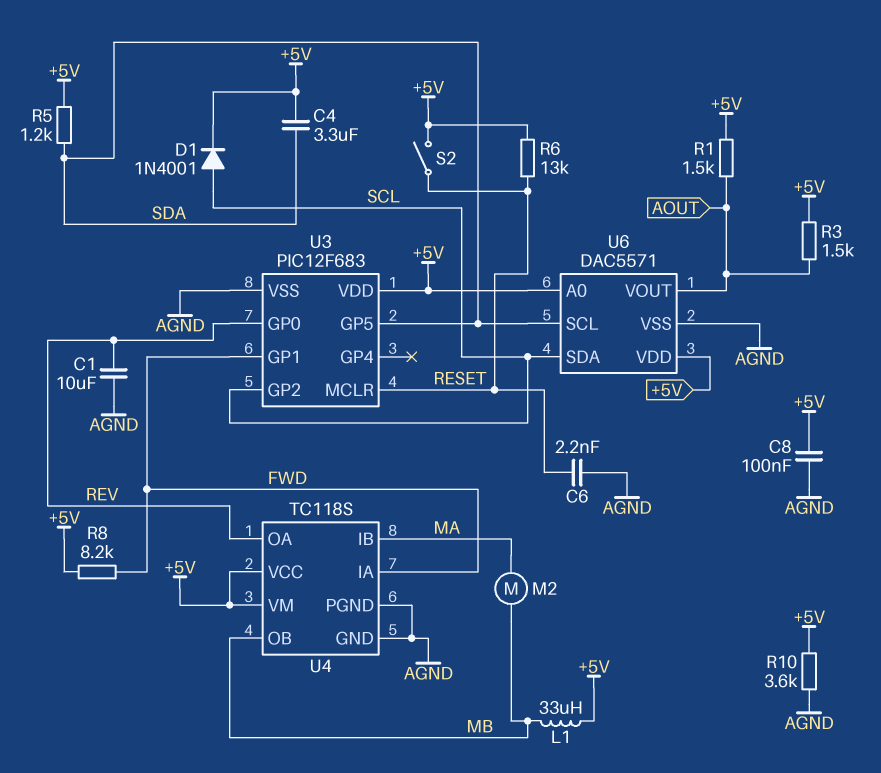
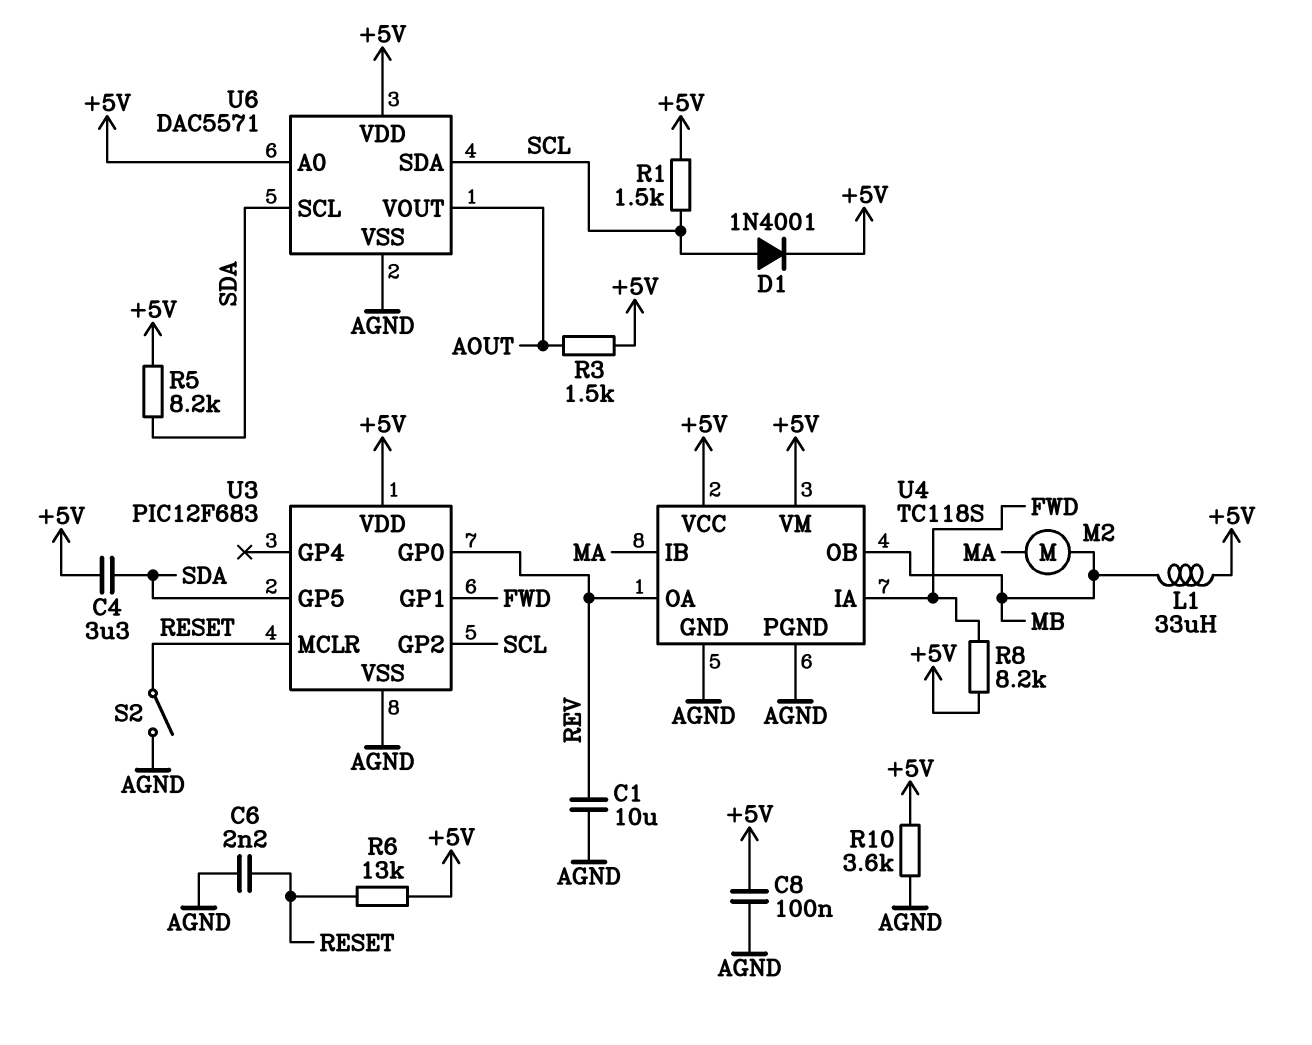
R1: 1.5k (+5V, AOUT) -> 1.5k (+5V, SCL)
R5: 1.2k (+5V, SDA) -> 8.2k (+5V, SDA)
S2: switch (+5V, RESET) -> switch (AGND, RESET)

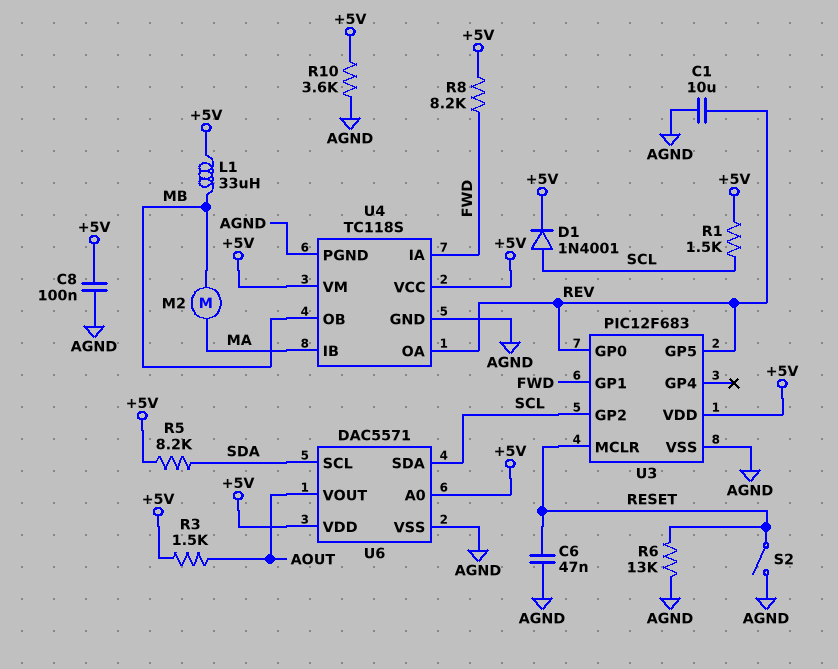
C4: 3.3uF (+5V, SDA) -> none
C6: 2.2nF (AGND, RESET) -> 47nF (AGND, RESET)
R6: 13k (+5V, RESET) -> 13k (AGND, RESET)
U3 pin GP5: SDA -> REV

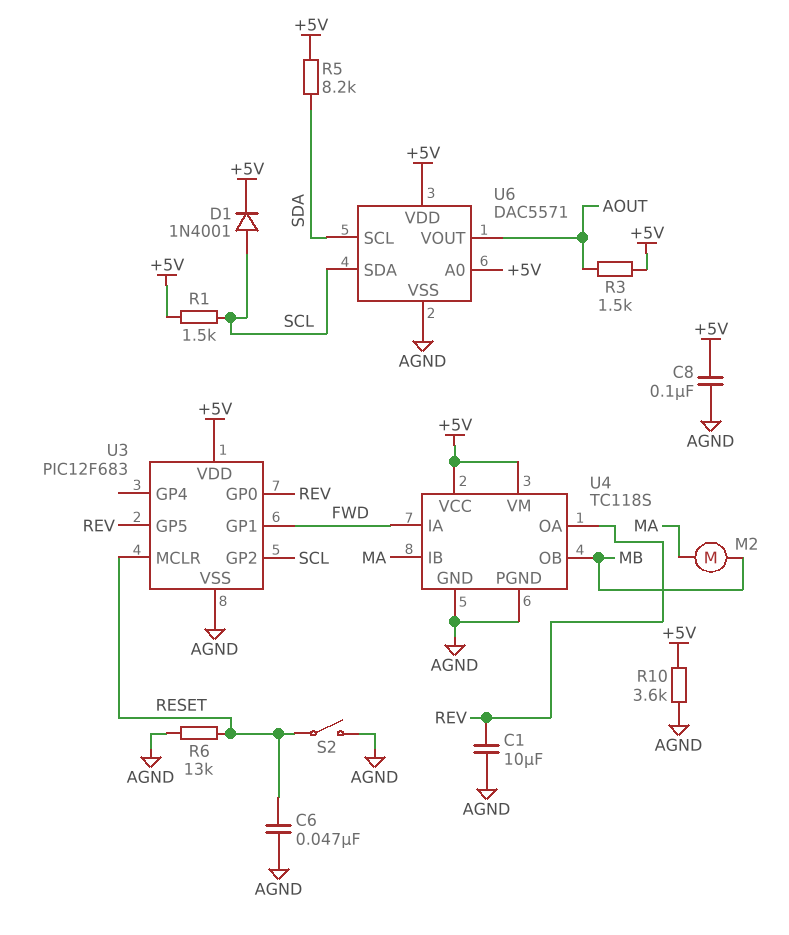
L1: 33uH (+5V, MB) -> none
R8: 8.2k (+5V, FWD) -> none

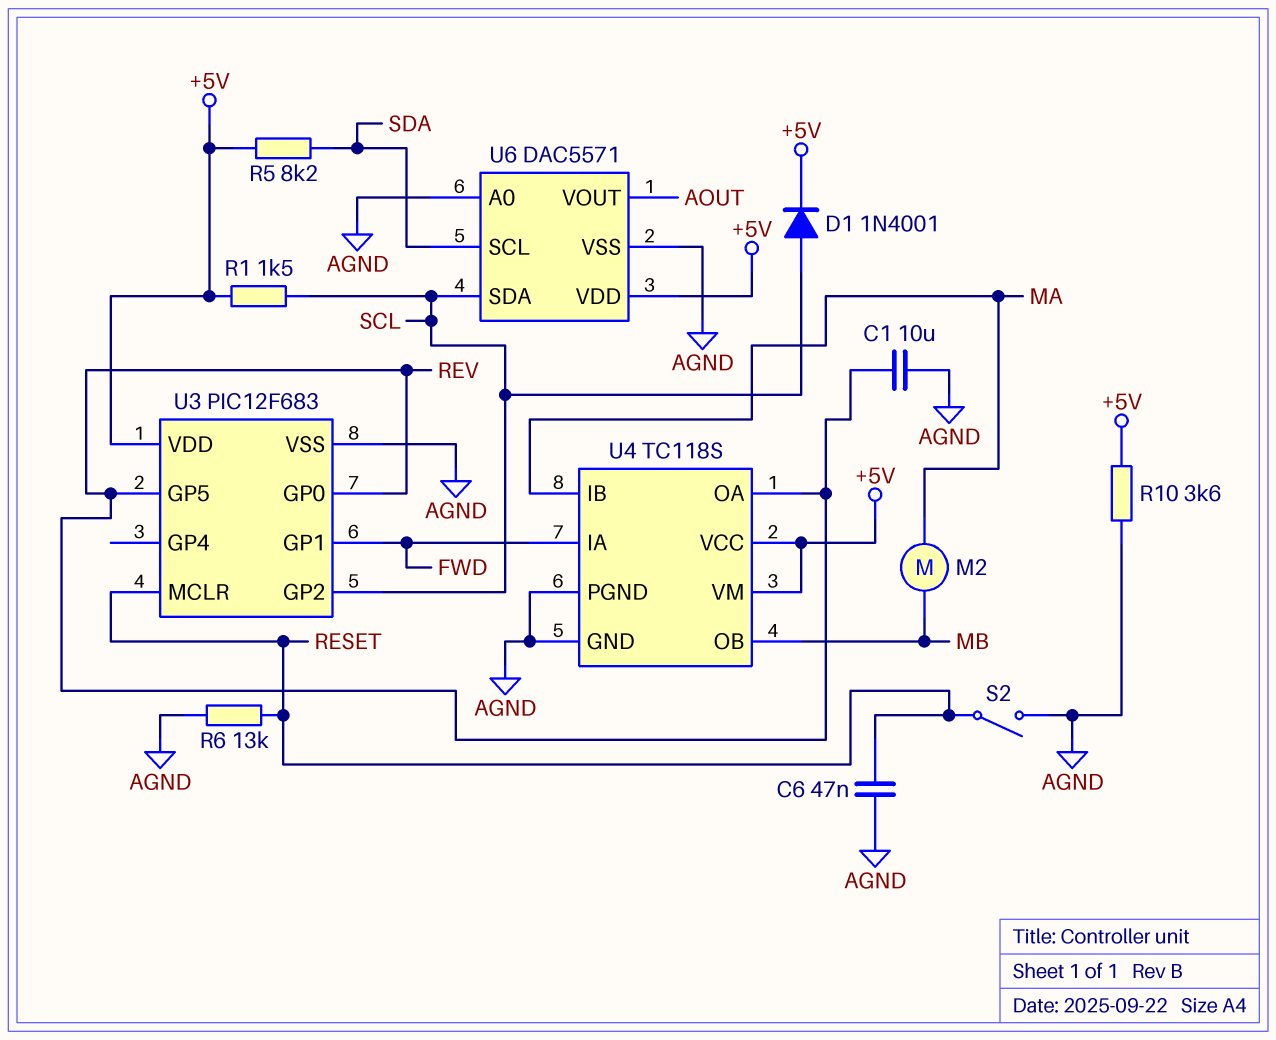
C8: 100nF (+5V, AGND) -> none
R3: 1.5k (+5V, AOUT) -> none
U6 pin A0: +5V -> AGND

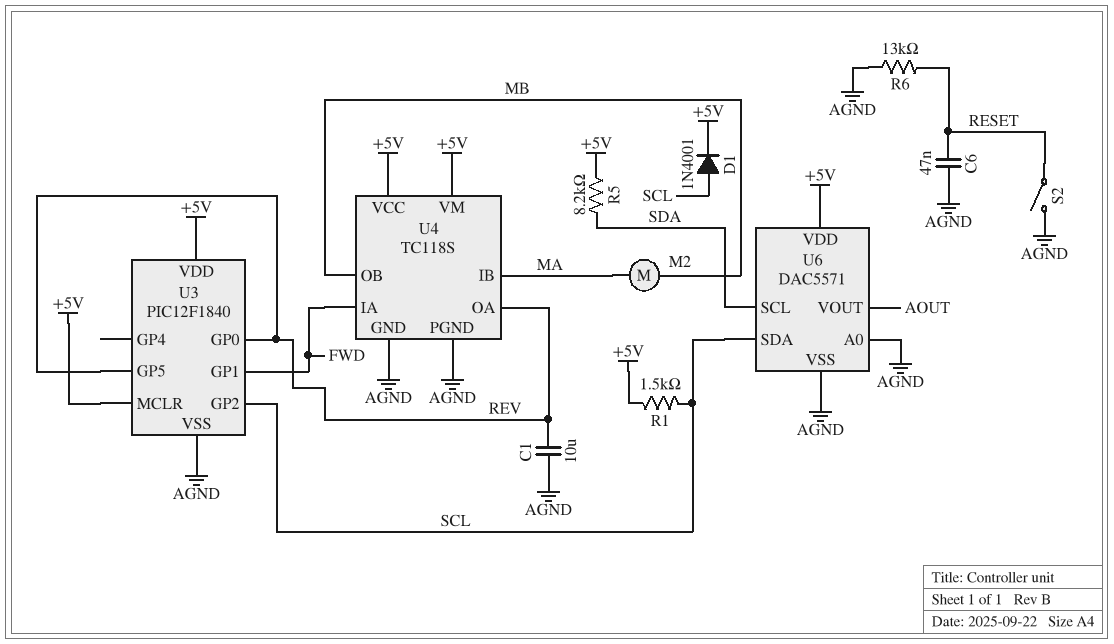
R10: 3.6k (+5V, AGND) -> none
U3: PIC12F683 -> PIC12F1840
U3 pin MCLR: RESET -> +5V

